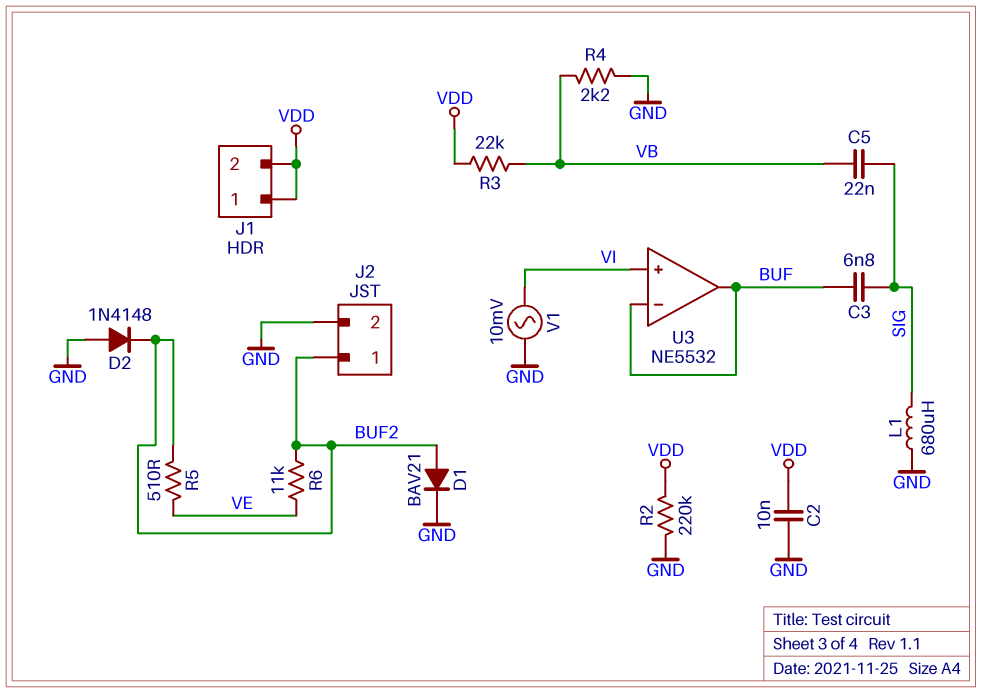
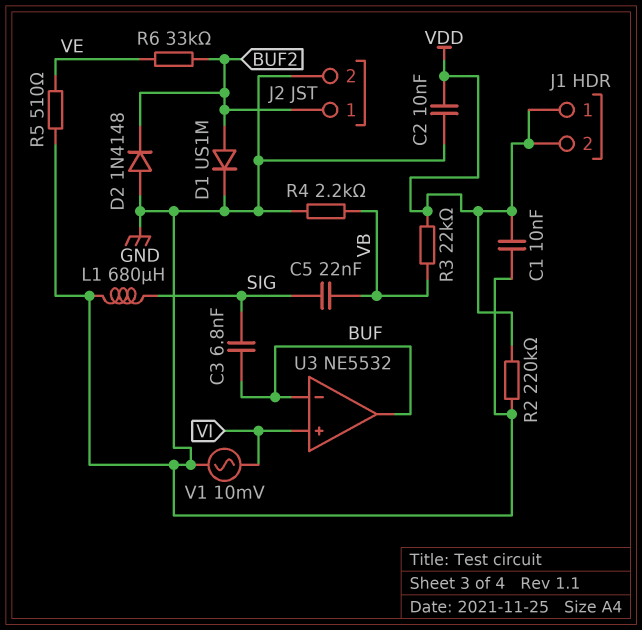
C1: none -> 10nF (GND, VDD)
D1: diode BAV21 (A BUF2, K GND) -> diode US1M (A BUF2, K GND)
R5: 510 (BUF2, VE) -> 510 (GND, VE)
R6: 11k (BUF2, VE) -> 33k (BUF2, VE)

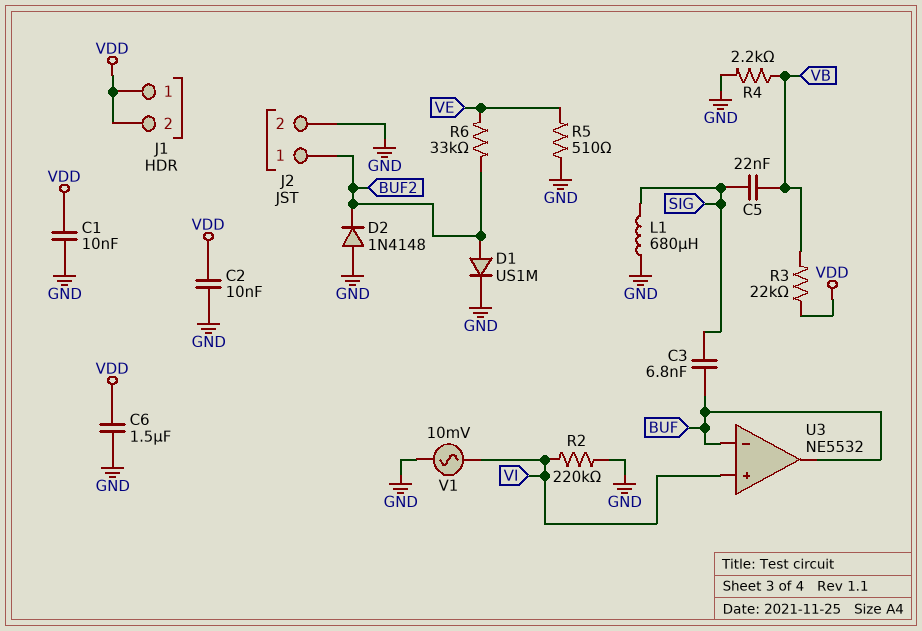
C6: none -> 1.5uF (GND, VDD)
R2: 220k (GND, VDD) -> 220k (GND, VI)

